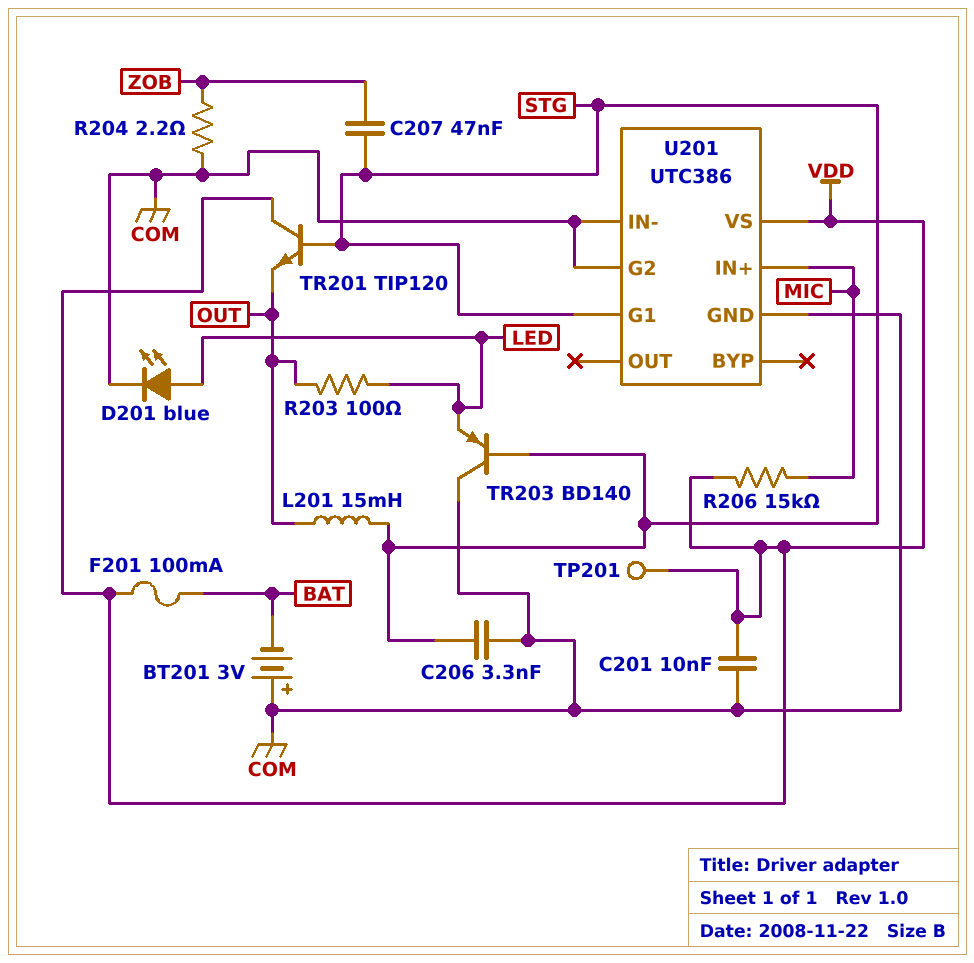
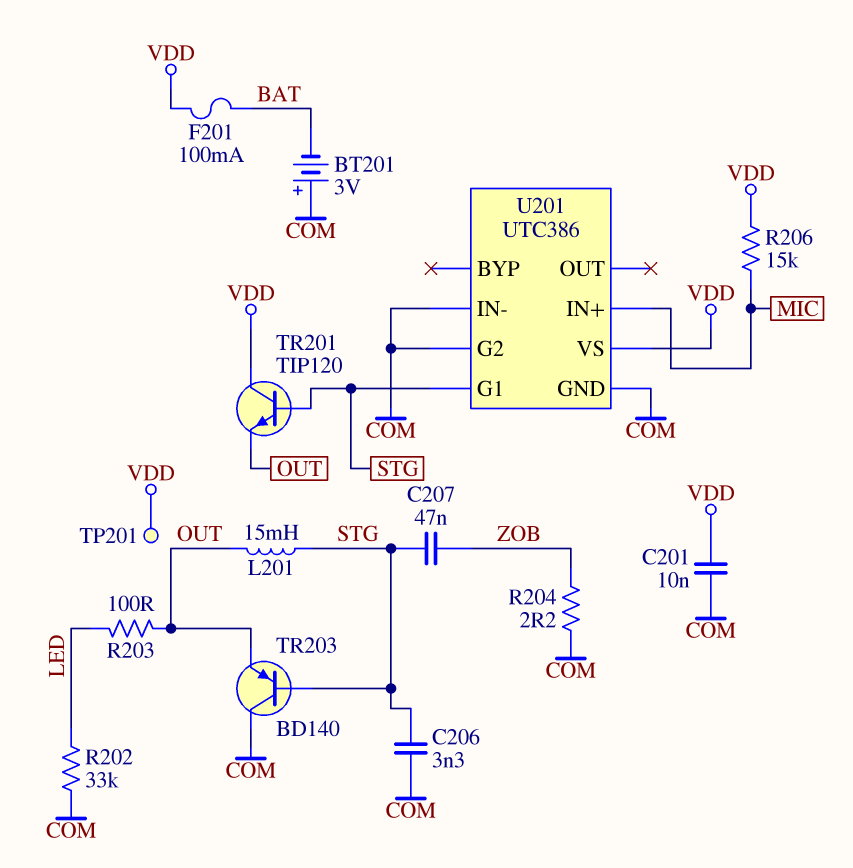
D201: LED blue (A LED, K COM) -> none
R202: none -> 33k (COM, LED)
TR203: PNP BD140 (B STG, C COM, E LED) -> PNP BD140 (B STG, C COM, E OUT)

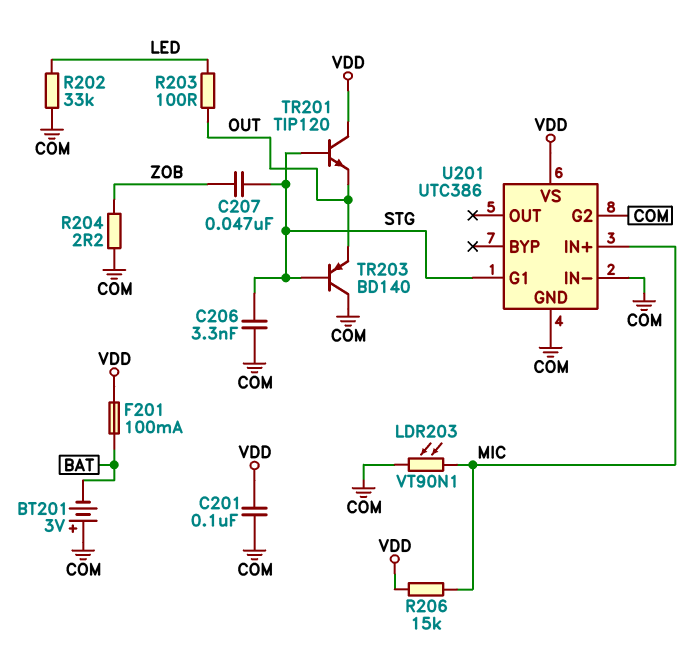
C201: 10nF (COM, VDD) -> 100nF (COM, VDD)
L201: 15mH (OUT, STG) -> none
LDR203: none -> VT90N1 (COM, MIC)
TP201: test point (VDD) -> none

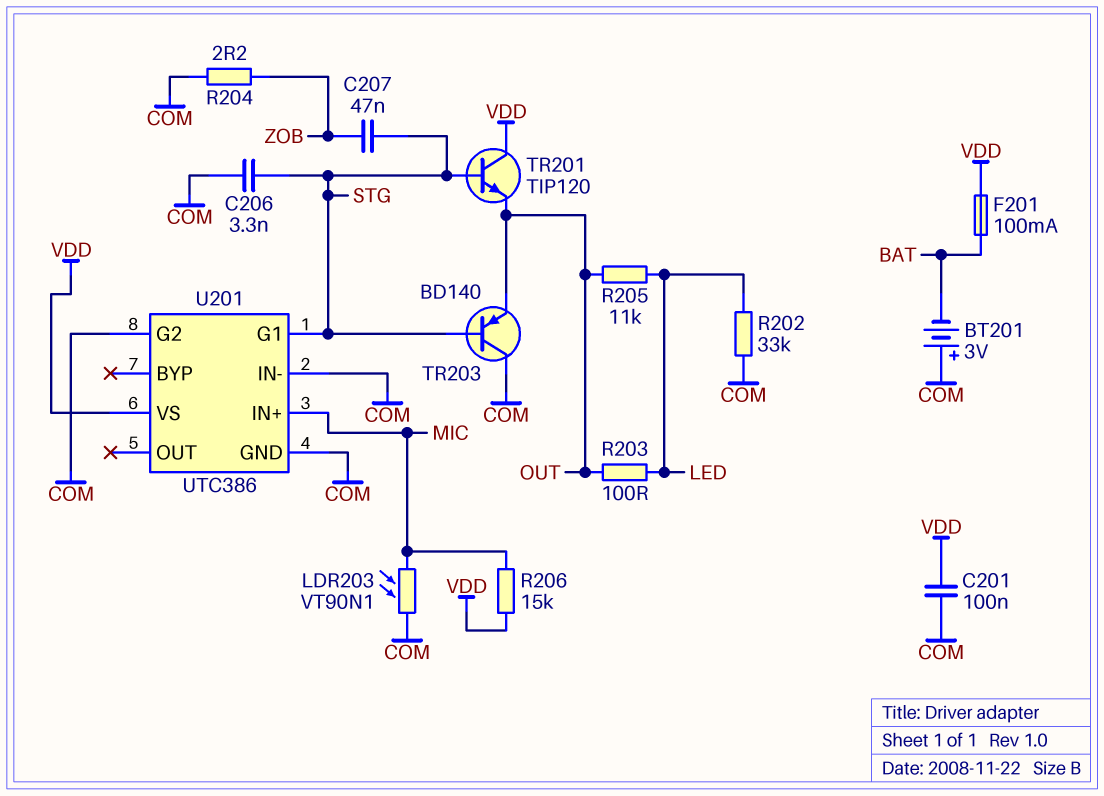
R205: none -> 11k (LED, OUT)

